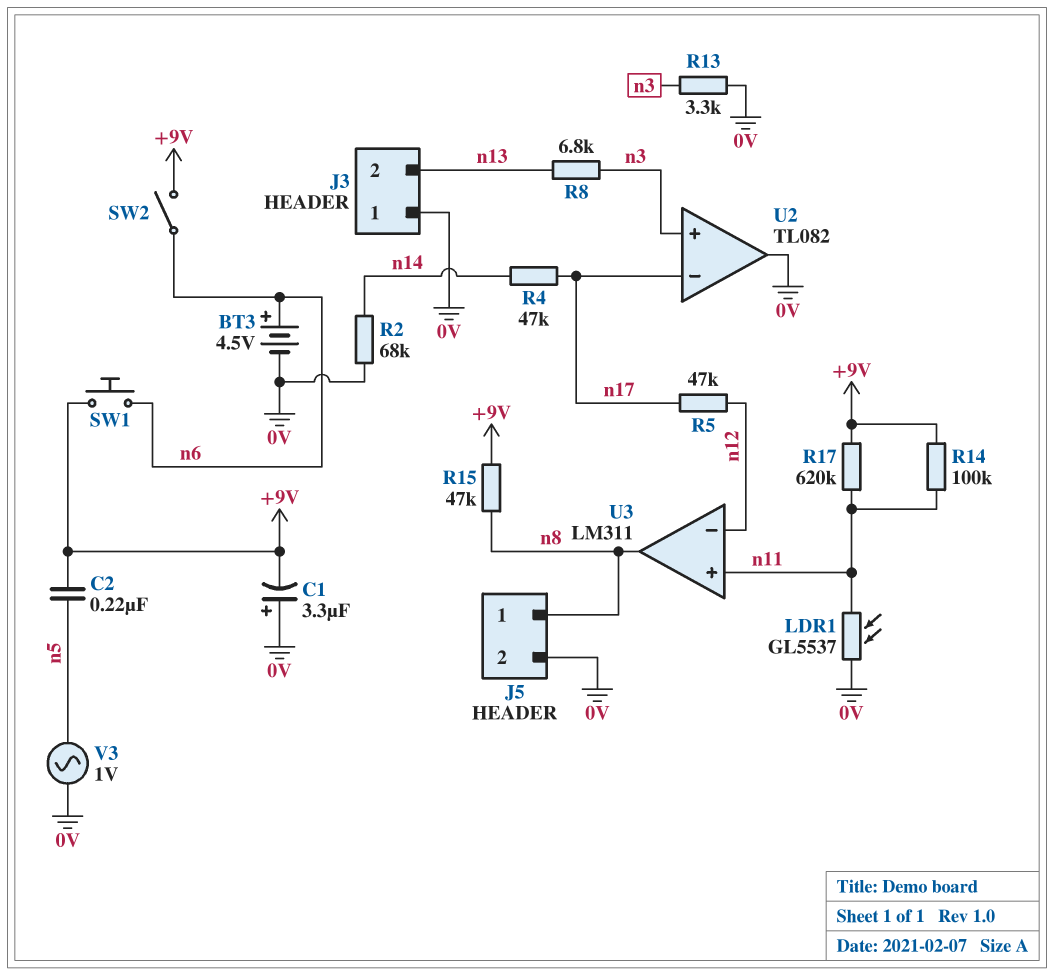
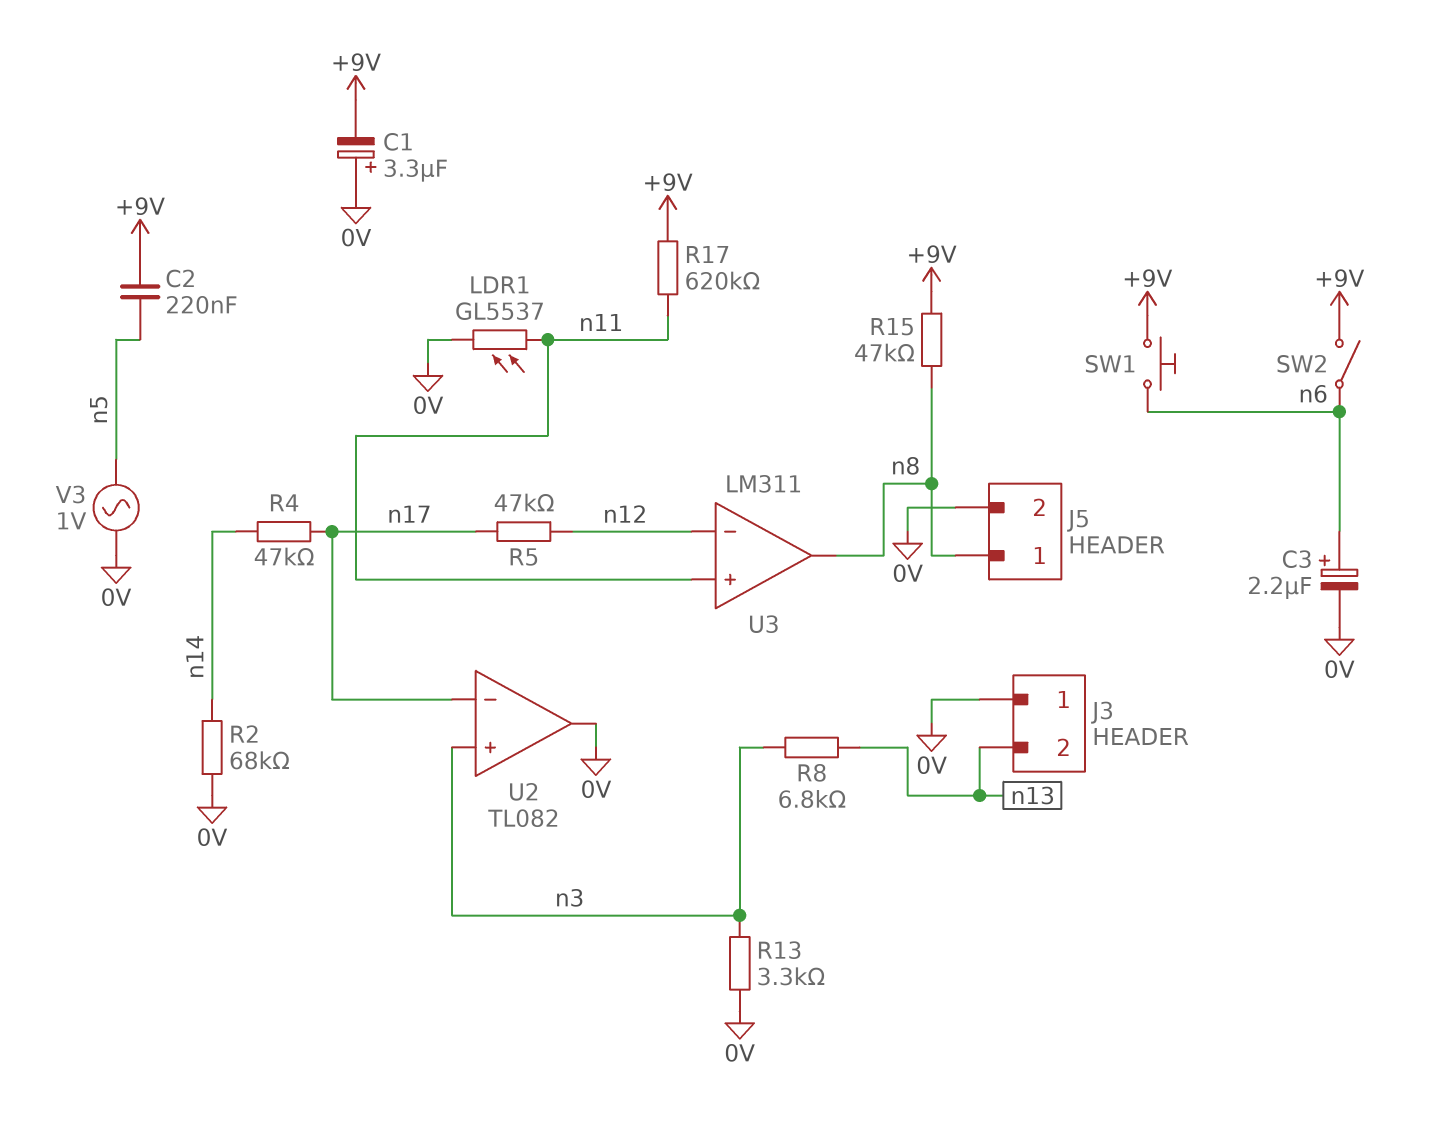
BT3: 4.5V (plus n6, minus 0V) -> none
C3: none -> 2.2uF (plus n6, minus 0V)
R14: 100k (+9V, n11) -> none

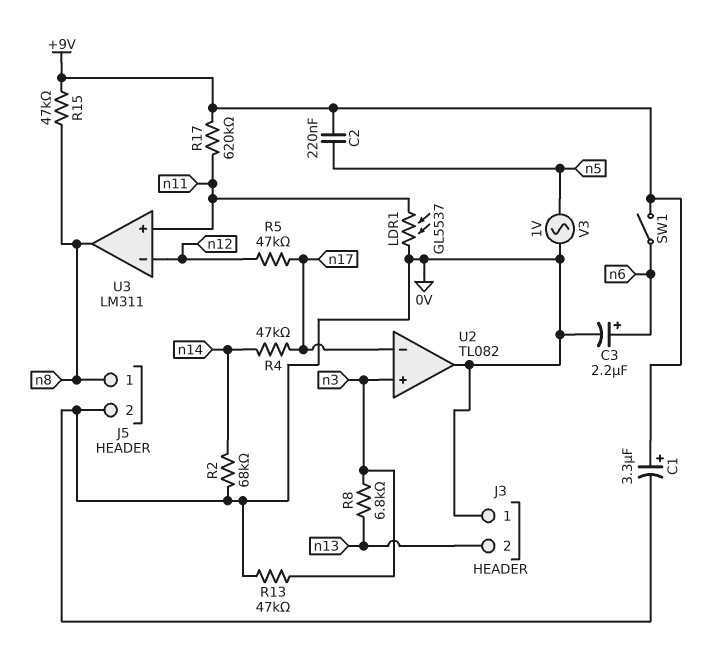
C1: 3.3uF (plus 0V, minus +9V) -> 3.3uF (plus +9V, minus 0V)
R13: 3.3k (0V, n3) -> 47k (0V, n3)
SW1: button (+9V, n6) -> switch (+9V, n6)
SW2: switch (+9V, n6) -> none

